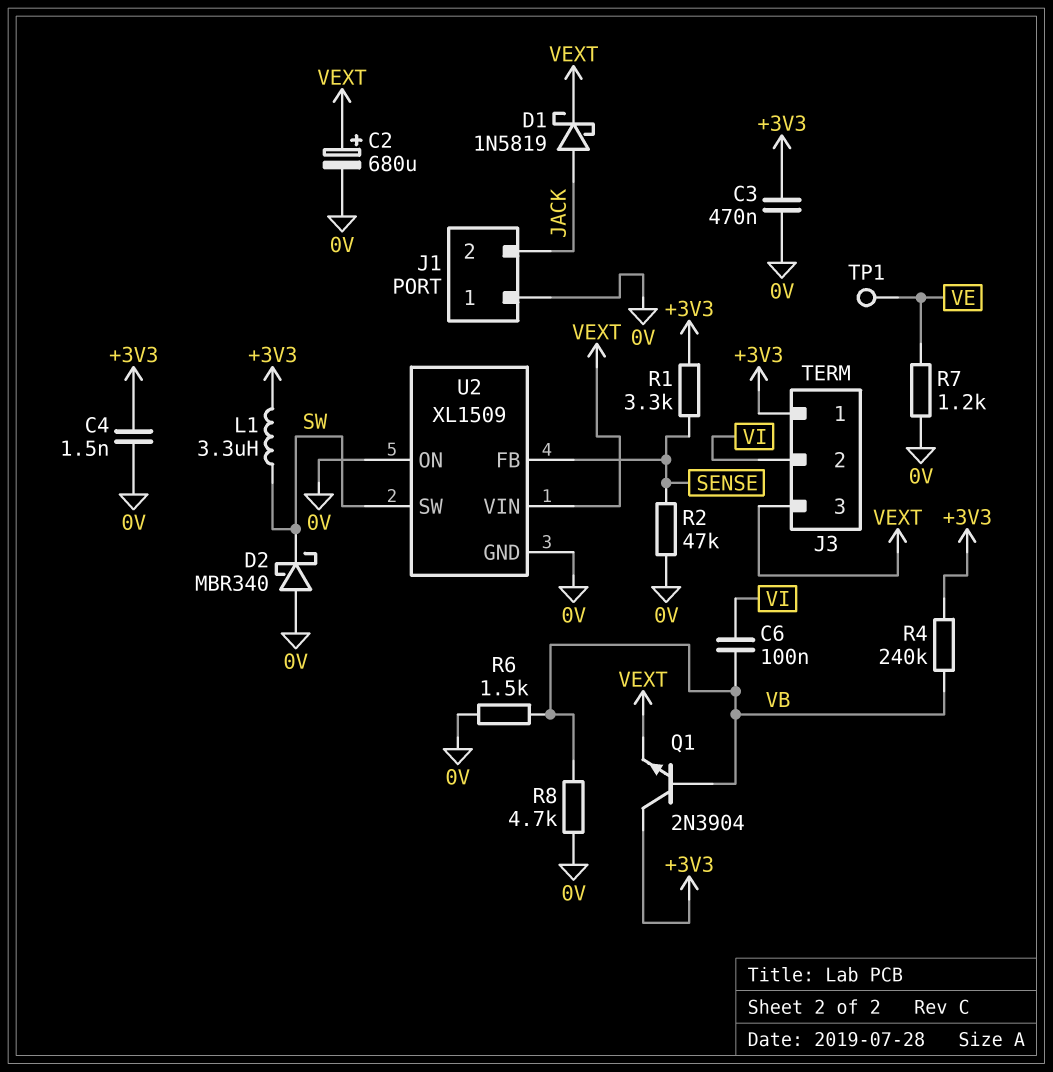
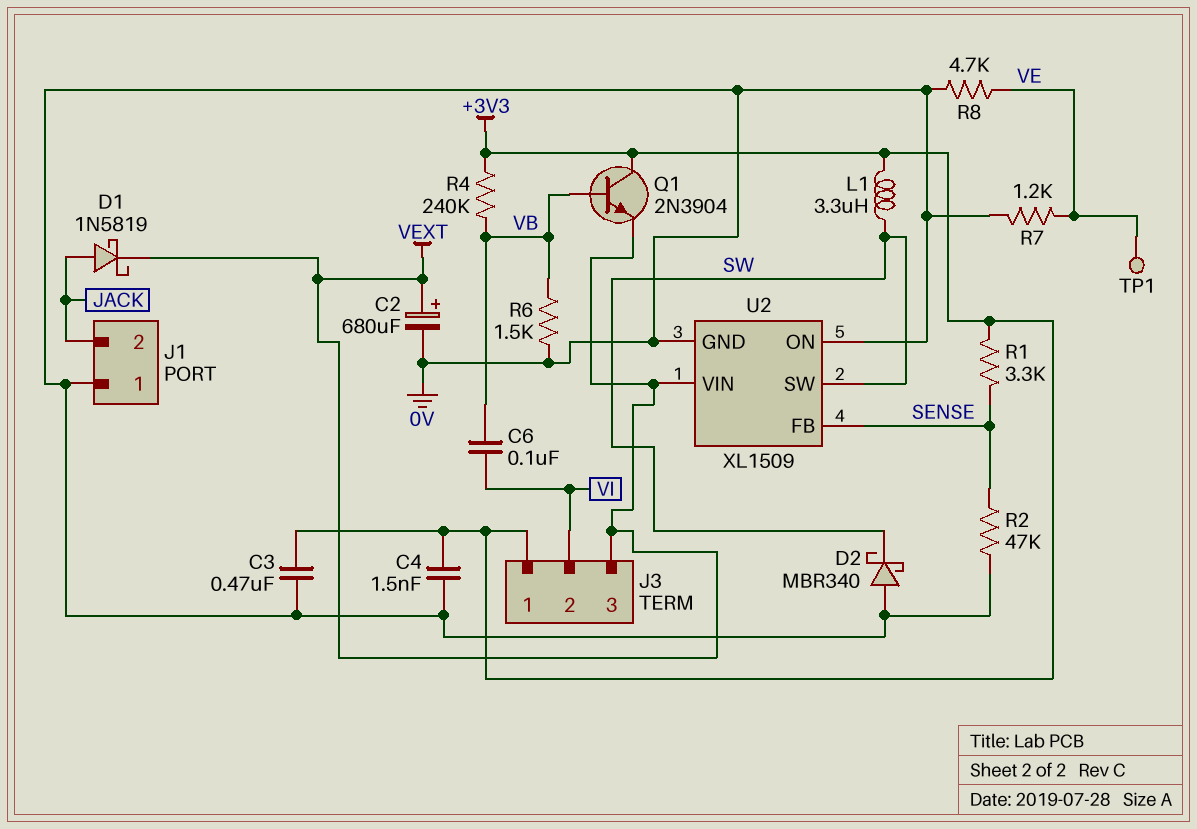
R8: 4.7k (0V, VB) -> 4.7k (0V, VE)

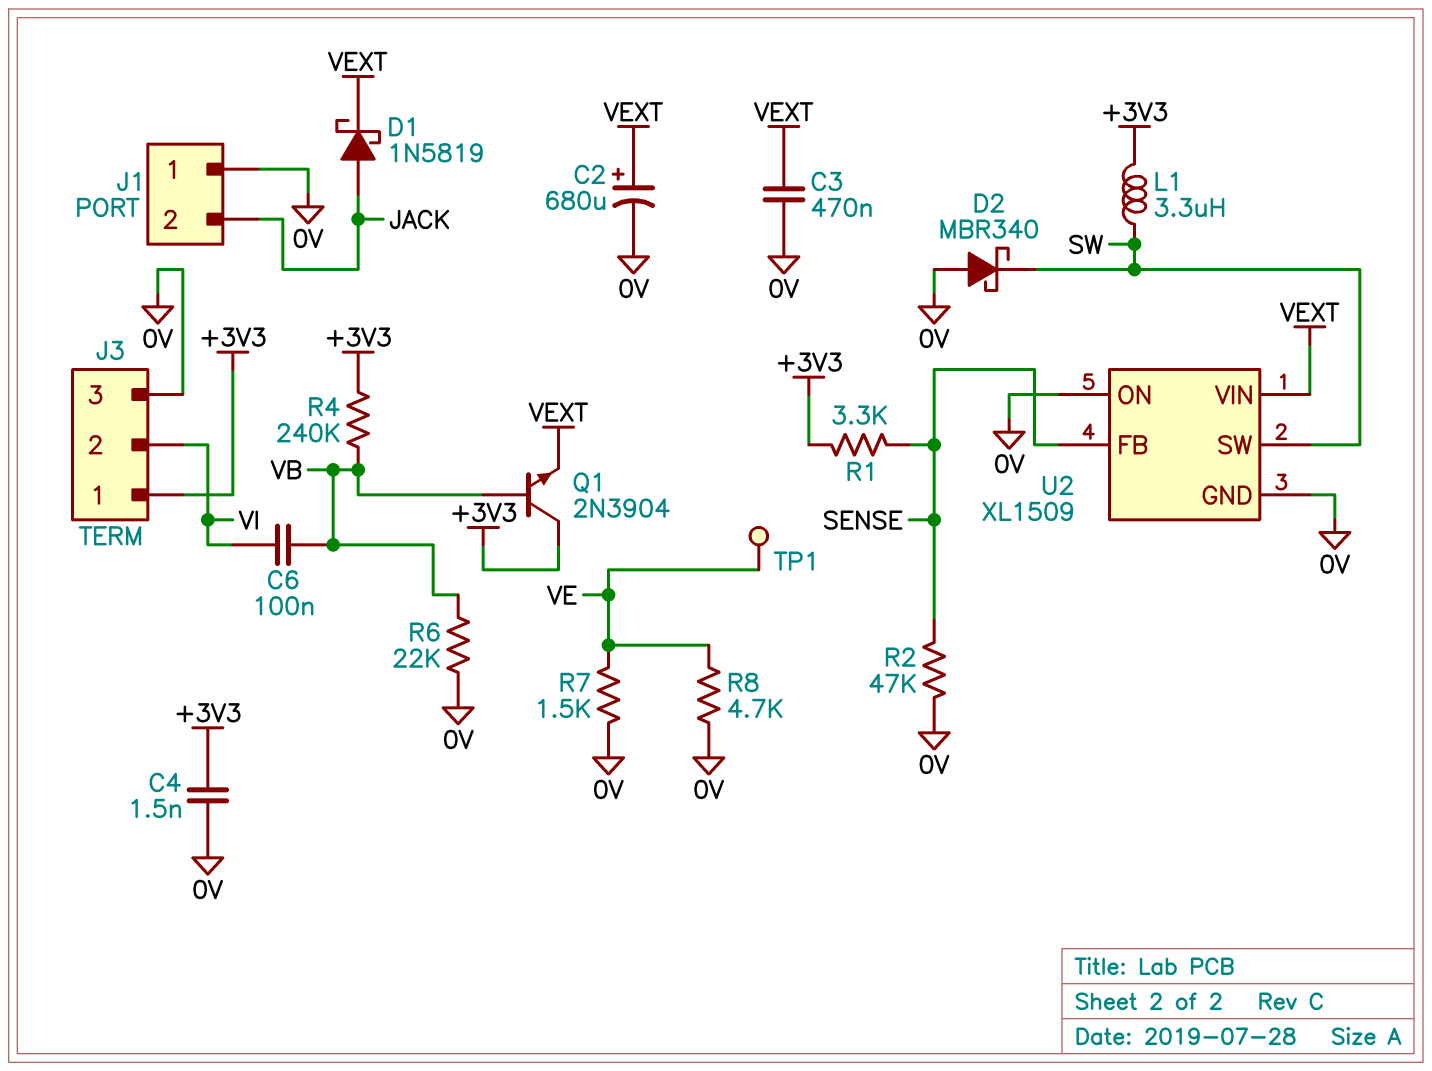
C3: 470nF (+3V3, 0V) -> 470nF (0V, VEXT)
J3 pin 3: VEXT -> 0V
R6: 1.5k (0V, VB) -> 22k (0V, VB)
R7: 1.2k (0V, VE) -> 1.5k (0V, VE)

